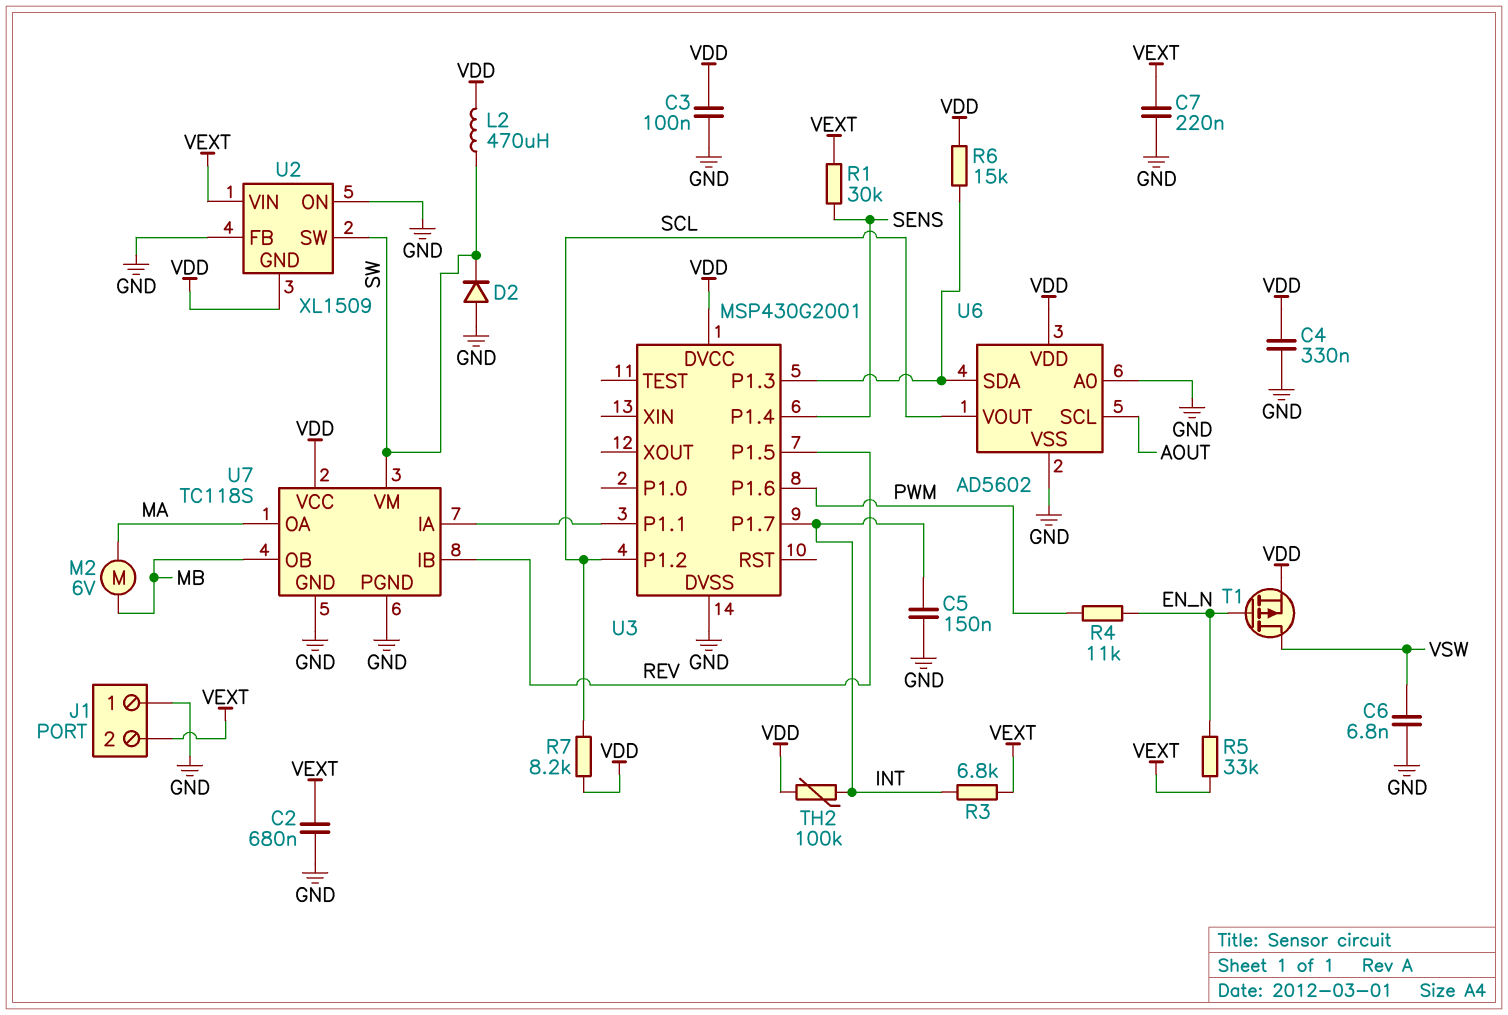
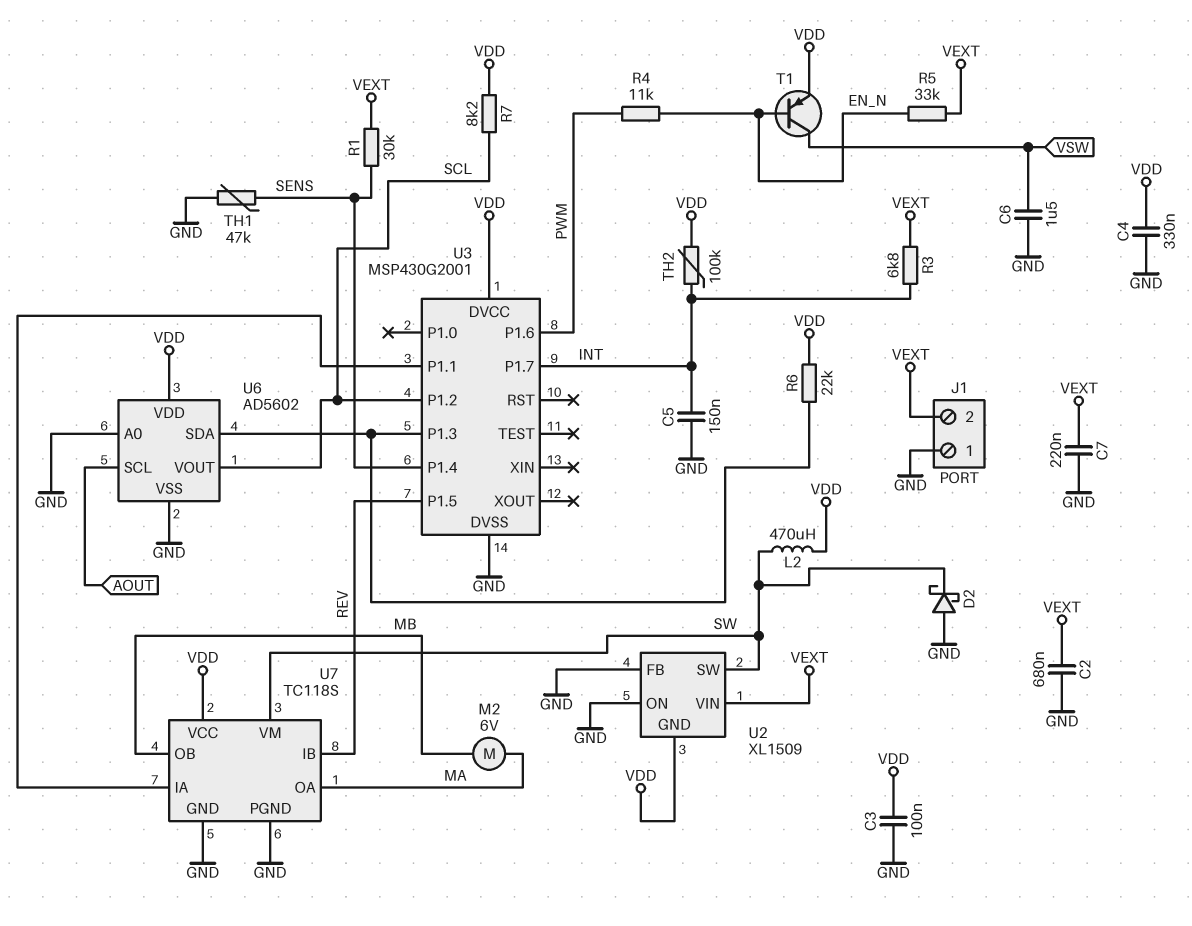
C6: 6.8nF (GND, VSW) -> 1.5uF (GND, VSW)
D2: diode (A GND, K SW) -> schottky (A GND, K SW)
R6: 15k (U3/P1.3, VDD) -> 22k (U3/P1.3, VDD)
T1: PMOS (G EN_N, D VSW, S VDD) -> PNP (B EN_N, C VSW, E VDD)
TH1: none -> 47k (GND, SENS)

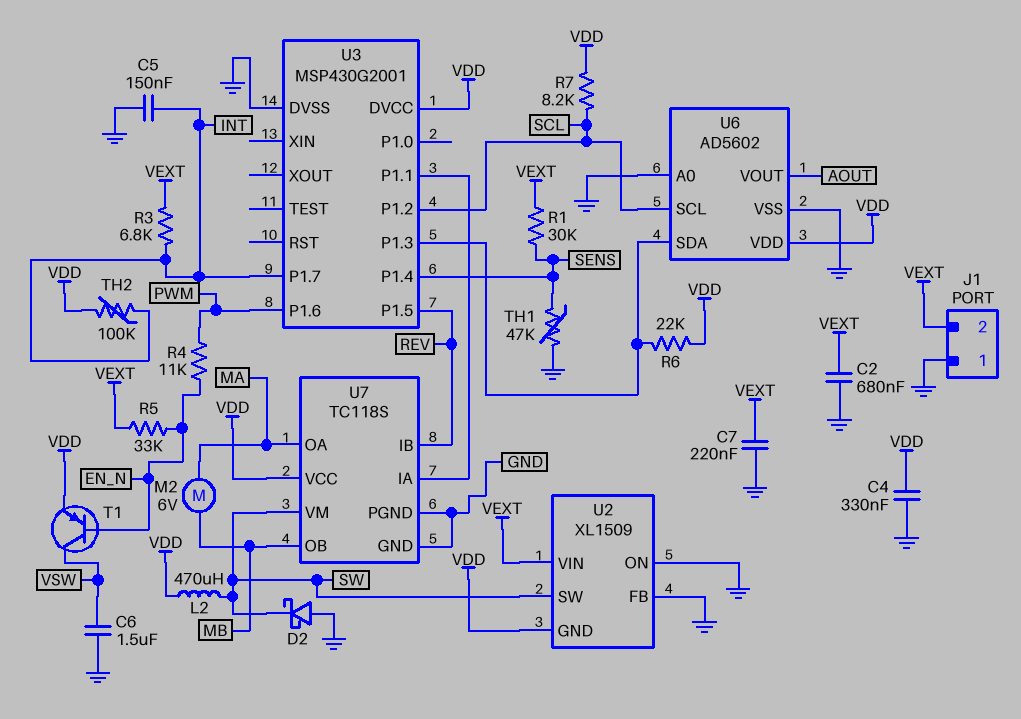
C3: 100nF (GND, VDD) -> none
U6 pin SCL: AOUT -> SCL
U6 pin VOUT: SCL -> AOUT

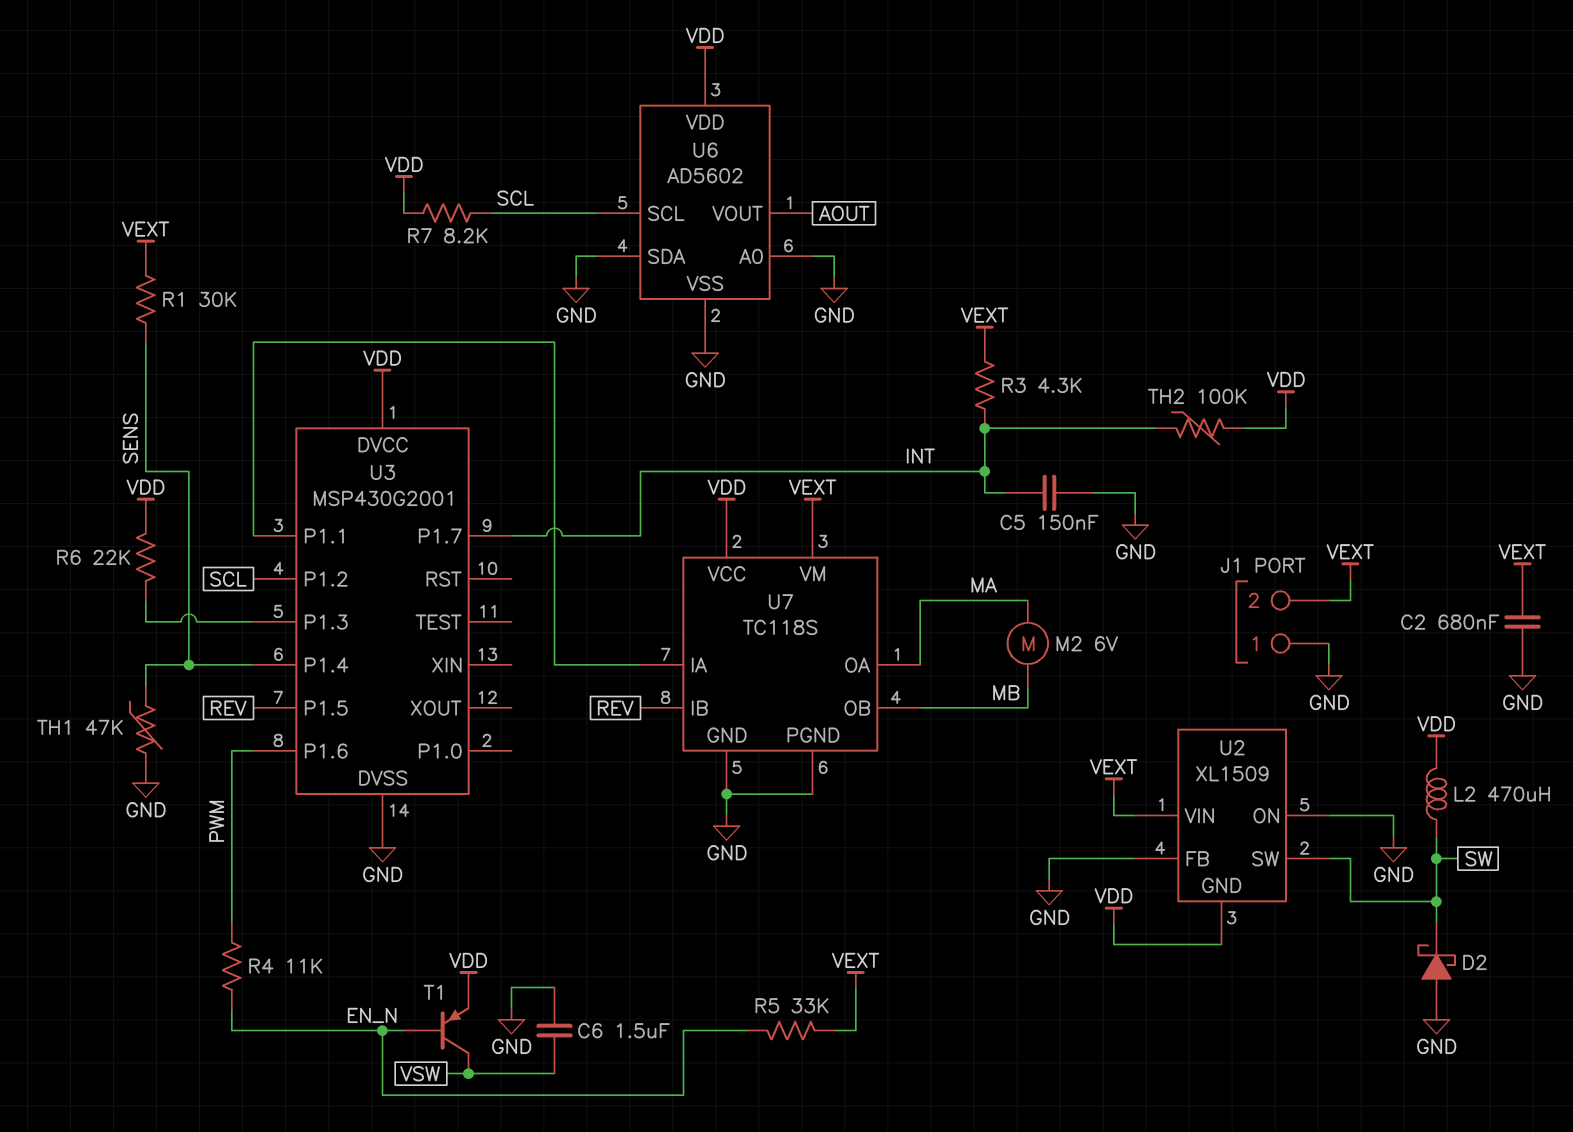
C4: 330nF (GND, VDD) -> none
C7: 220nF (GND, VEXT) -> none
R3: 6.8k (INT, VEXT) -> 4.3k (INT, VEXT)
U6 pin SDA: U3/P1.3 -> GND
U7 pin VM: SW -> VEXT

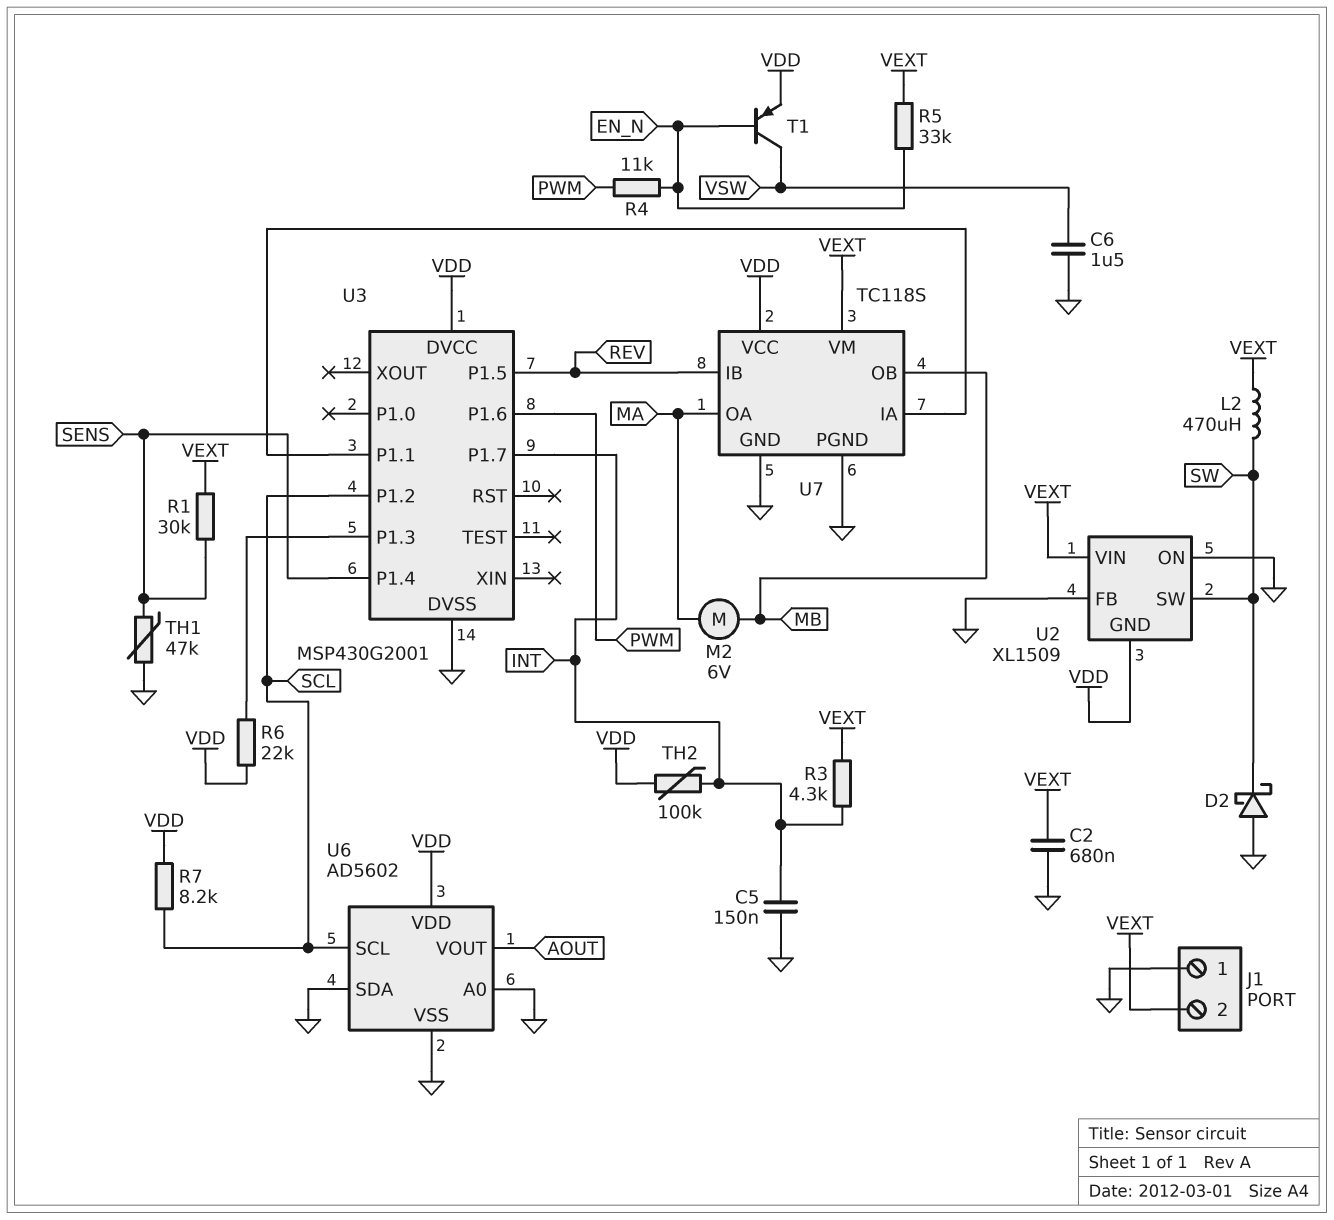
L2: 470uH (SW, VDD) -> 470uH (SW, VEXT)

